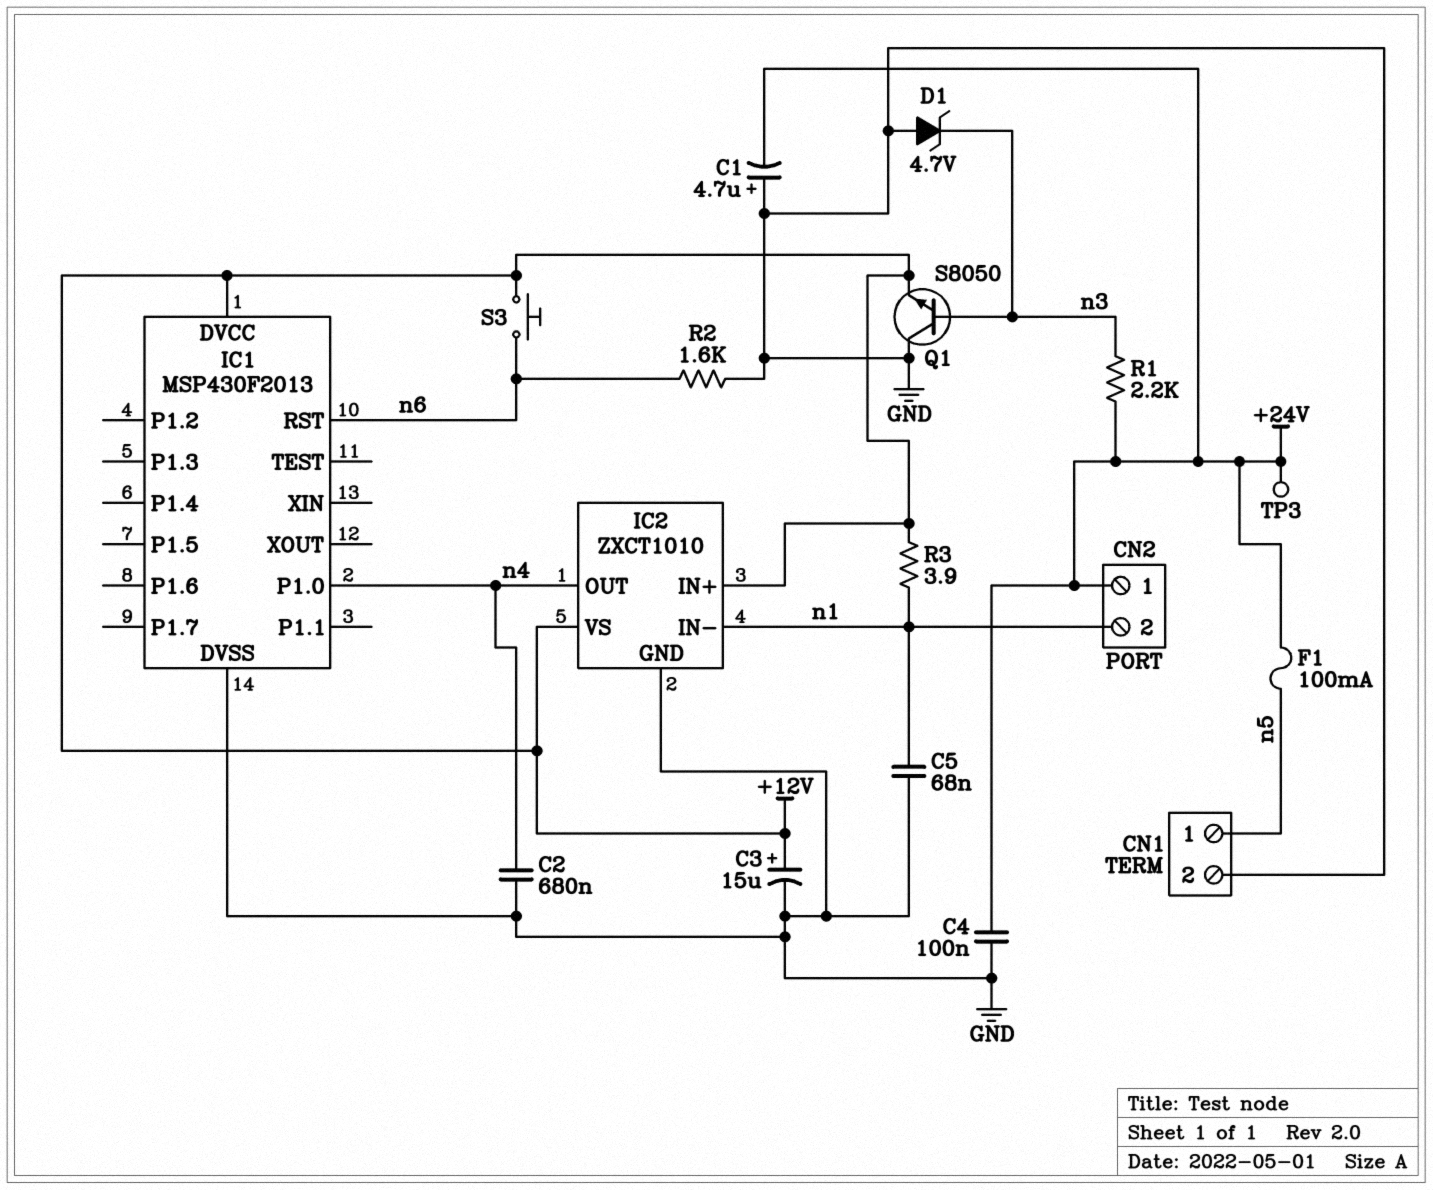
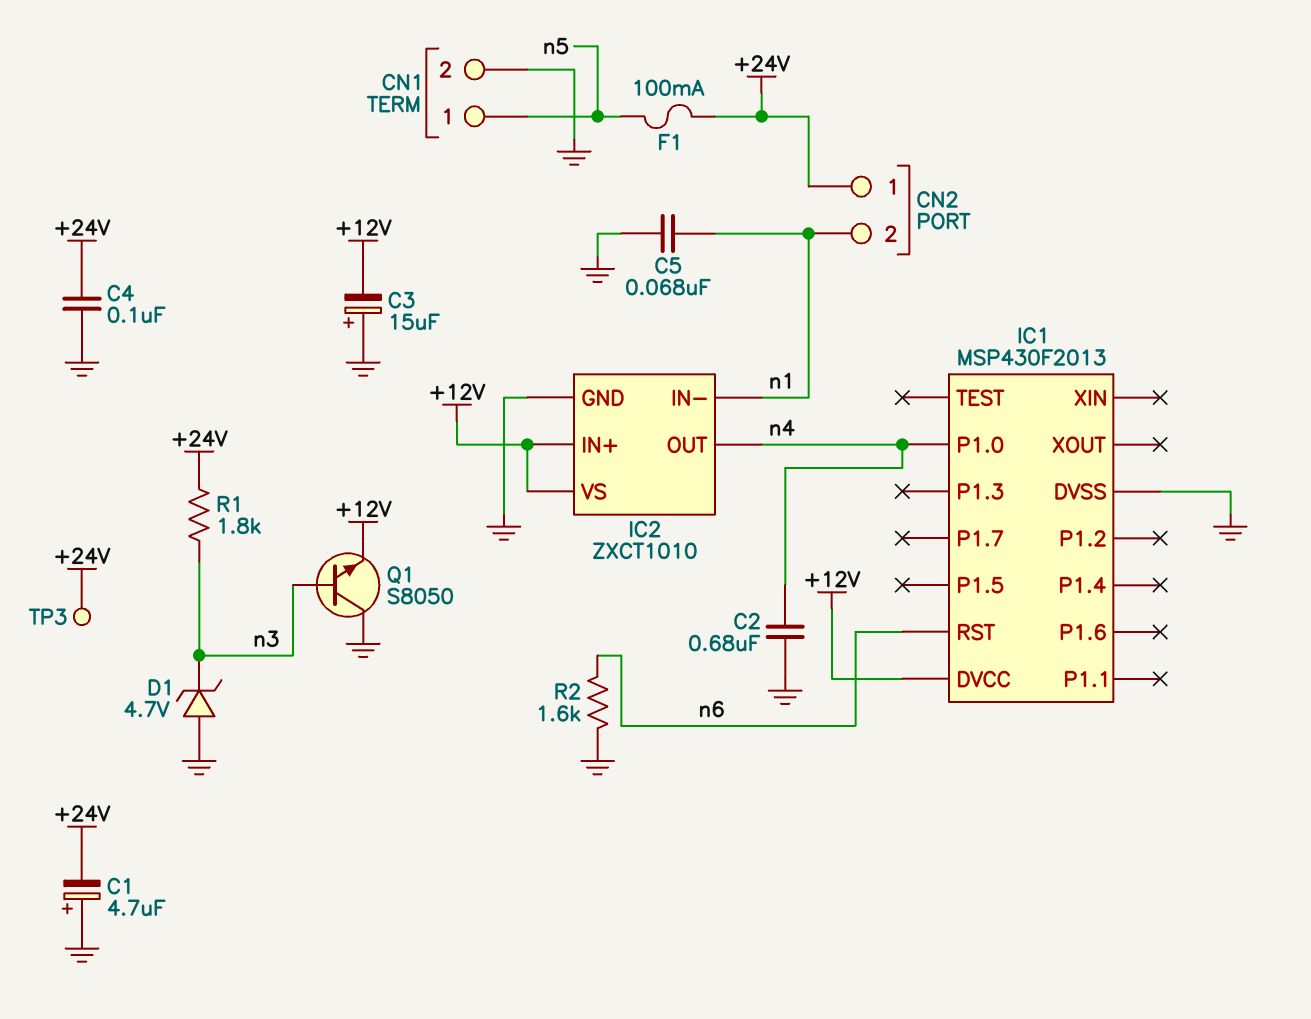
C3: 15uF (plus +12V, minus GND) -> 15uF (plus GND, minus +12V)
R1: 2.2k (+24V, n3) -> 1.8k (+24V, n3)
R3: 3.9 (+12V, n1) -> none
S3: button (+12V, n6) -> none

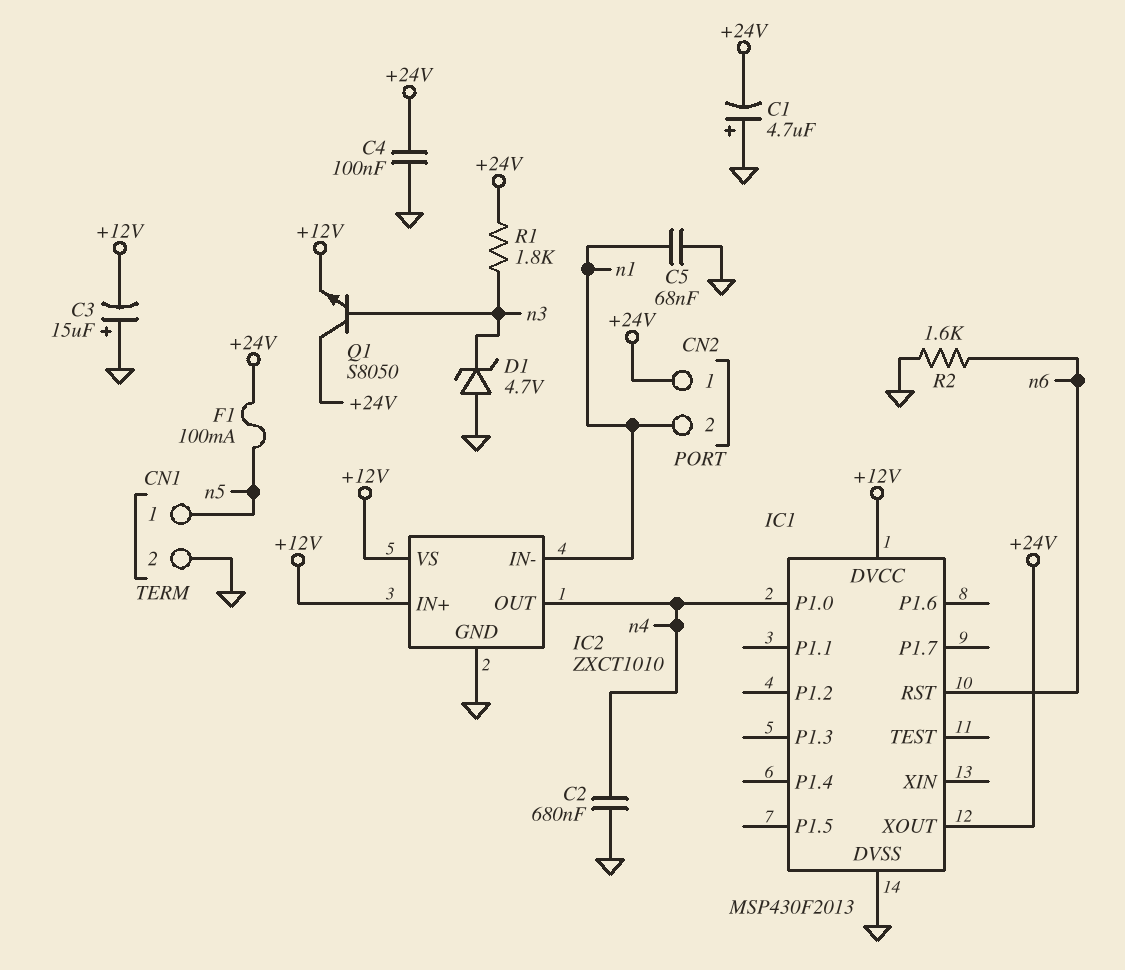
IC1 pin XOUT: none -> +24V
Q1: NPN S8050 (B n3, C GND, E +12V) -> NPN S8050 (B n3, C +24V, E +12V)
TP3: test point (+24V) -> none

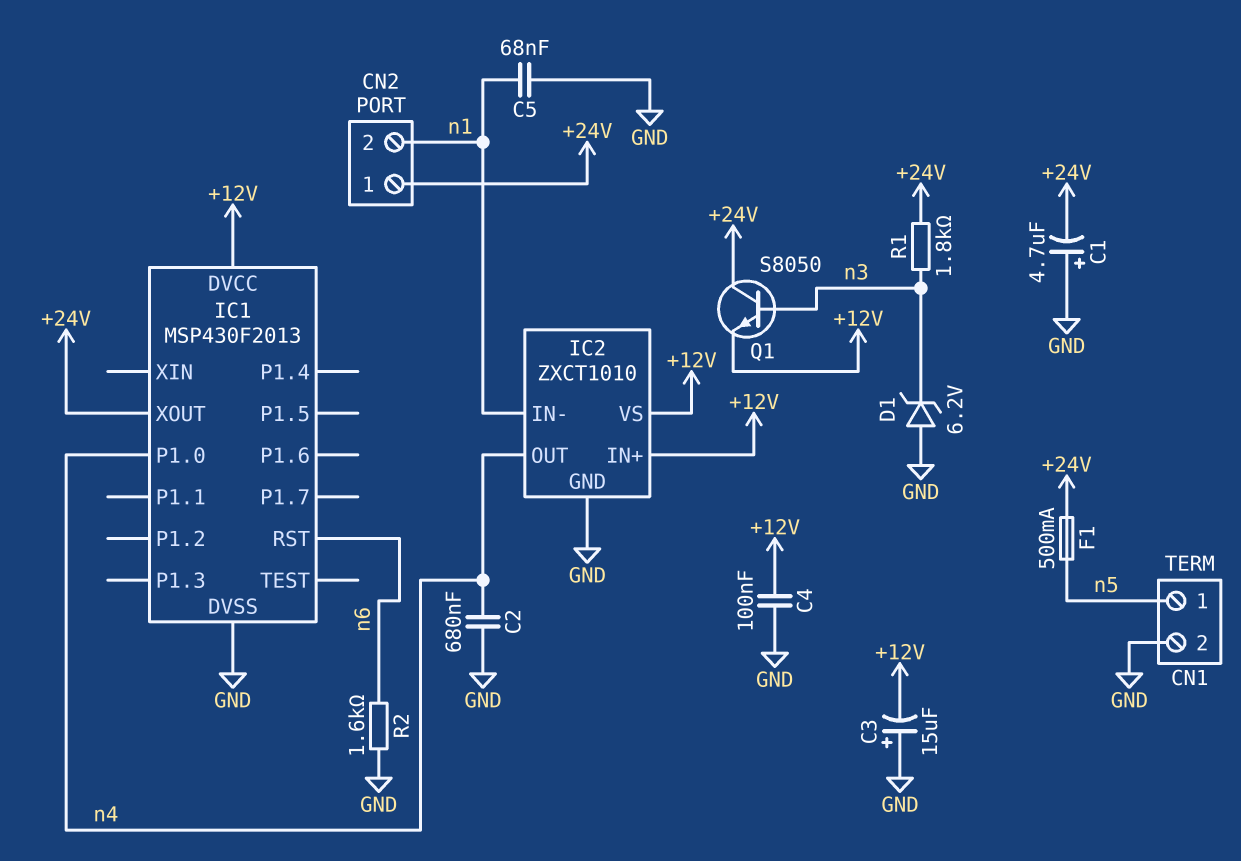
C4: 100nF (+24V, GND) -> 100nF (+12V, GND)
D1: zener 4.7V (A GND, K n3) -> zener 6.2V (A GND, K n3)
F1: 100mA (+24V, n5) -> 500mA (+24V, n5)

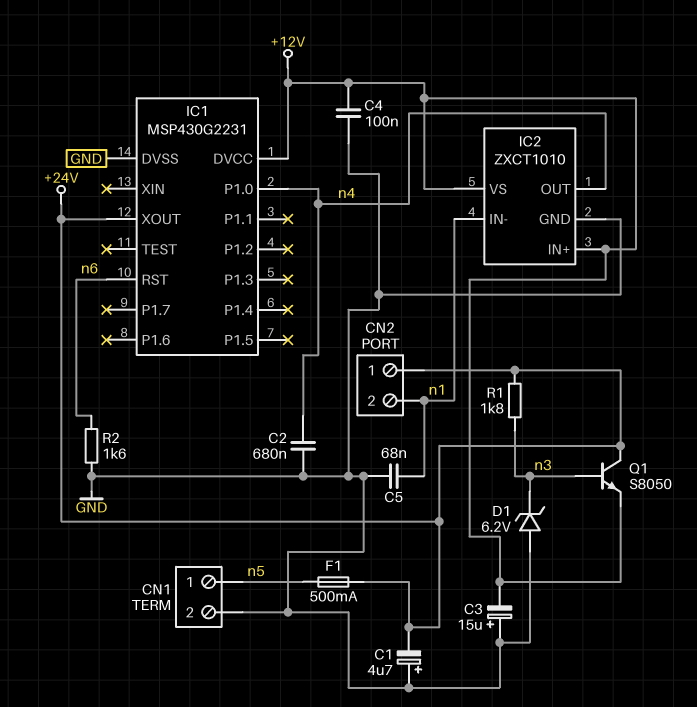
IC1: MSP430F2013 -> MSP430G2231

